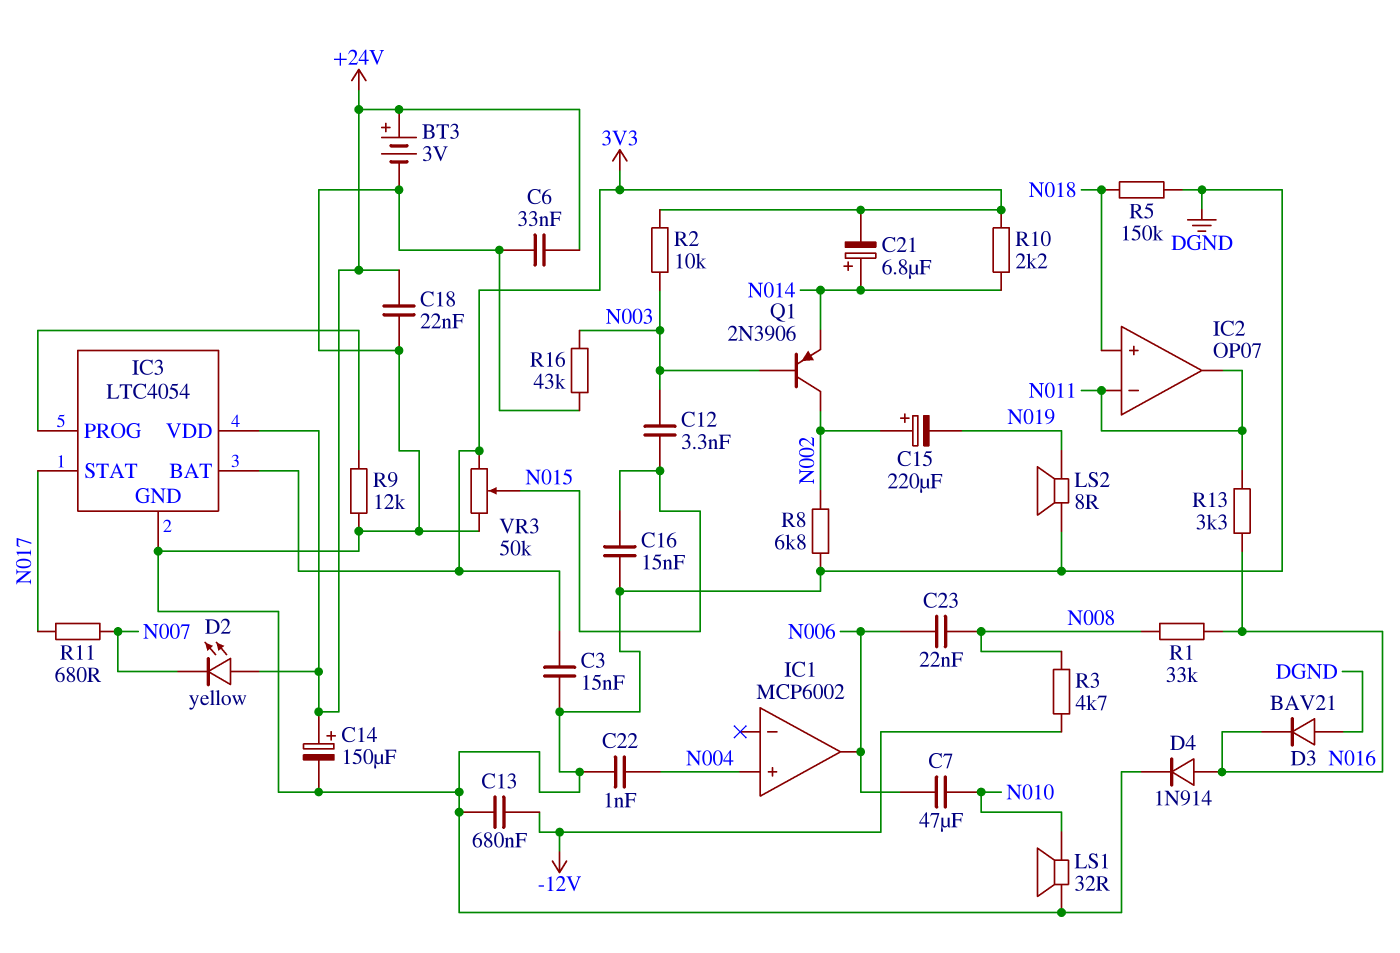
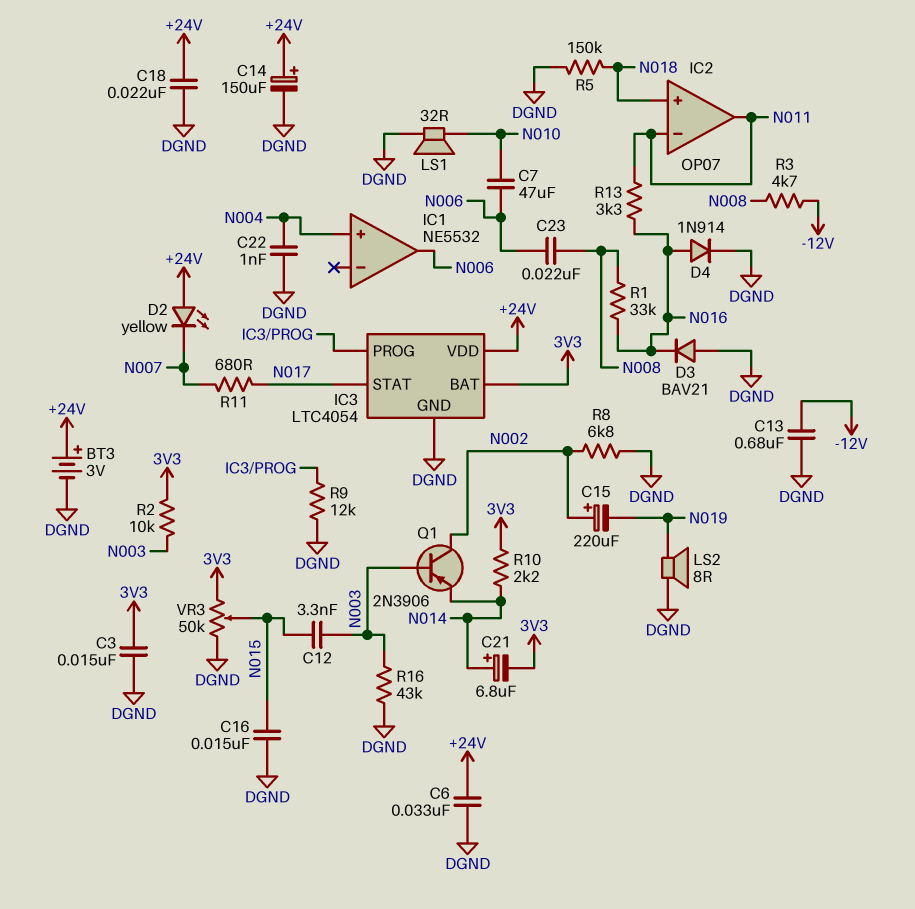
IC1: MCP6002 -> NE5532

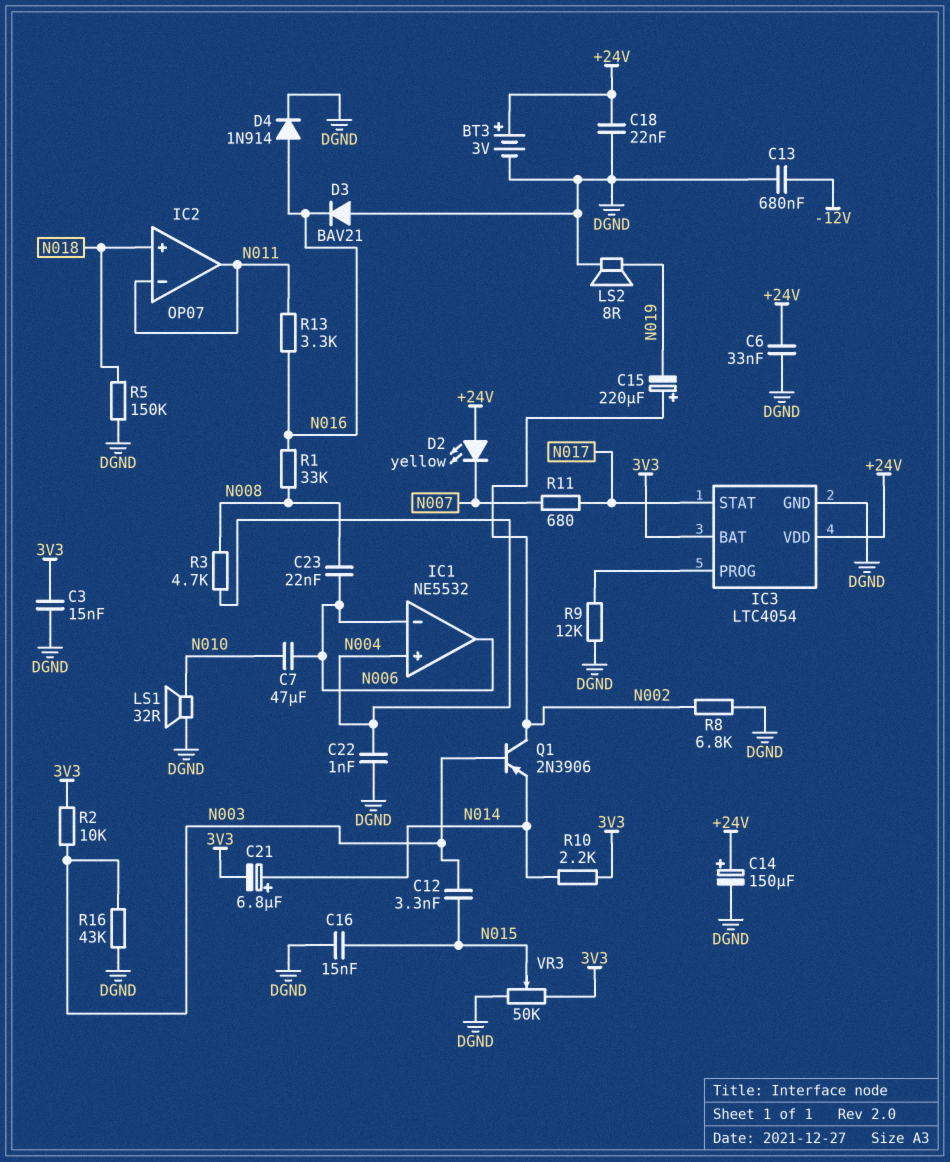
IC1 pin in-: none -> N006
R3: 4.7k (-12V, N008) -> 4.7k (N004, N008)

